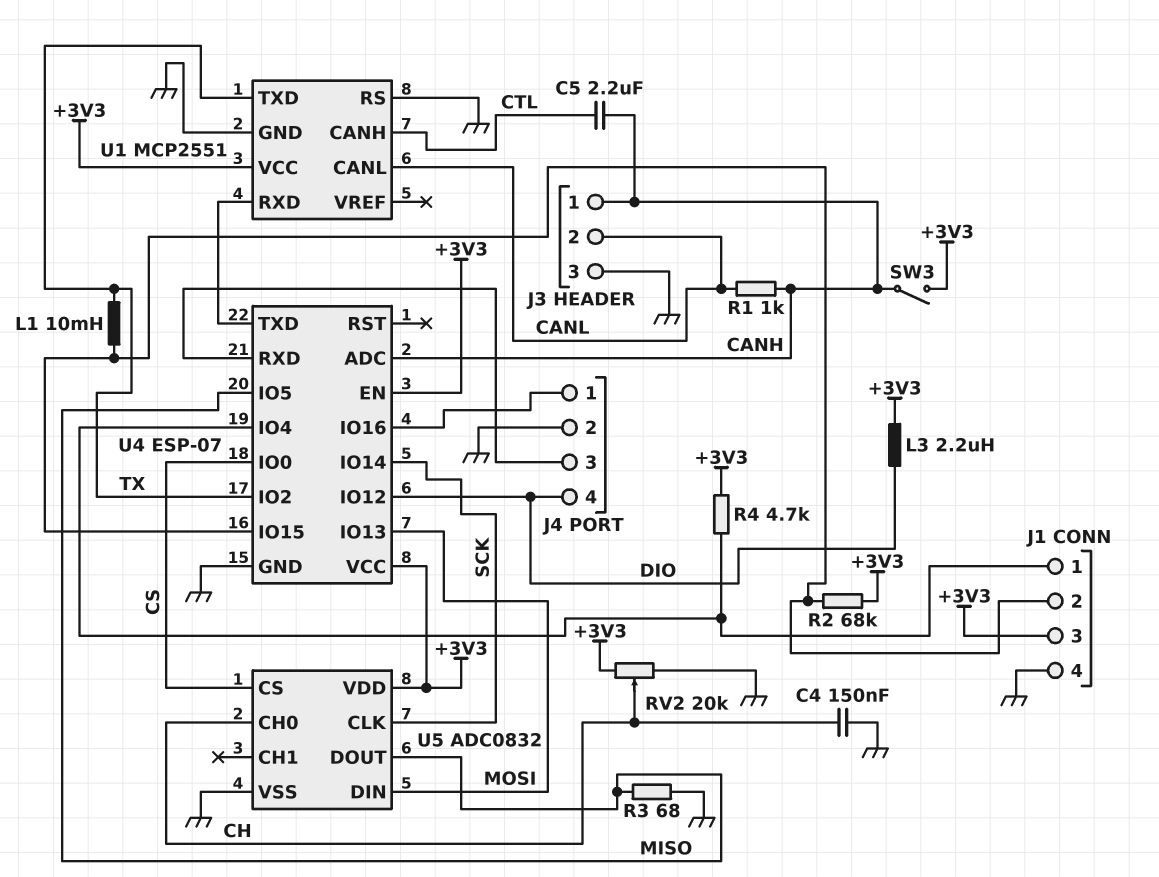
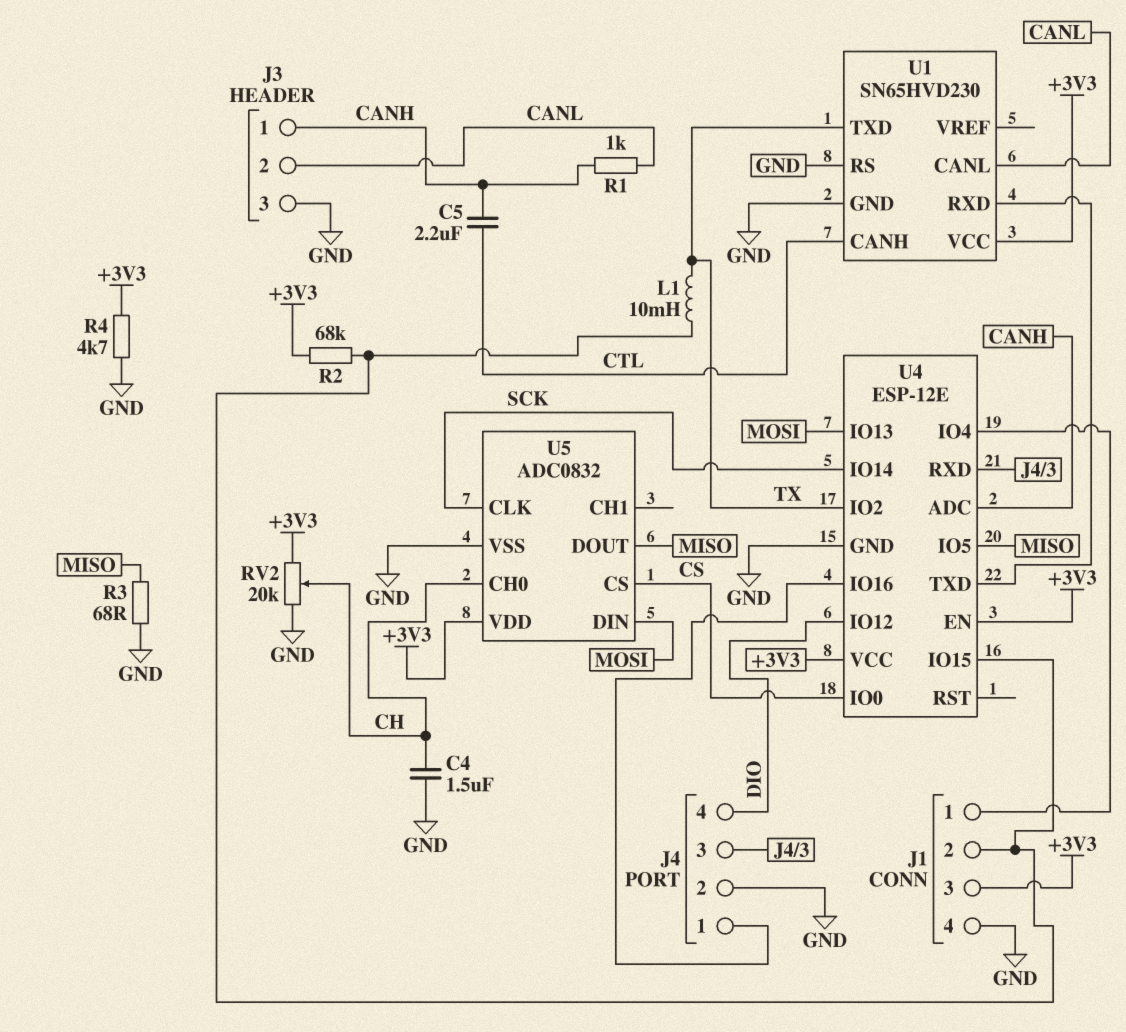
C4: 150nF (CH, GND) -> 1.5uF (CH, GND)
L3: 2.2uH (+3V3, DIO) -> none
R4: 4.7k (+3V3, J1/1) -> 4.7k (+3V3, GND)
SW3: switch (+3V3, CANH) -> none
U1: MCP2551 -> SN65HVD230
U4: ESP-07 -> ESP-12E

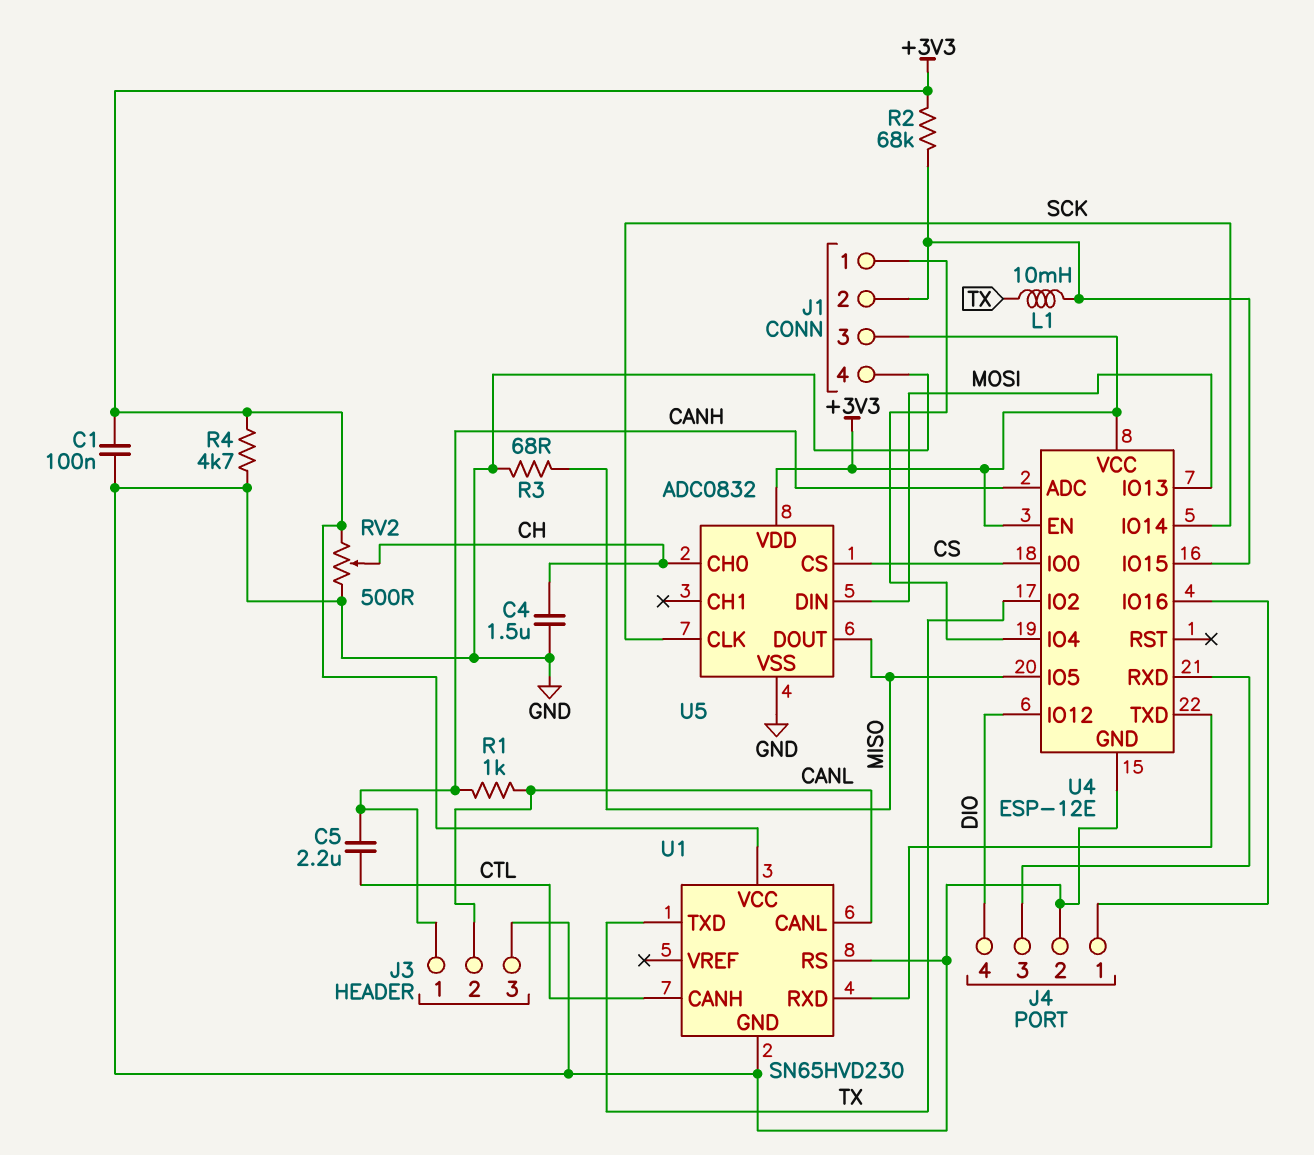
C1: none -> 100nF (+3V3, GND)
RV2: 20k (+3V3, GND, wiper CH) -> 500 (+3V3, GND, wiper CH)

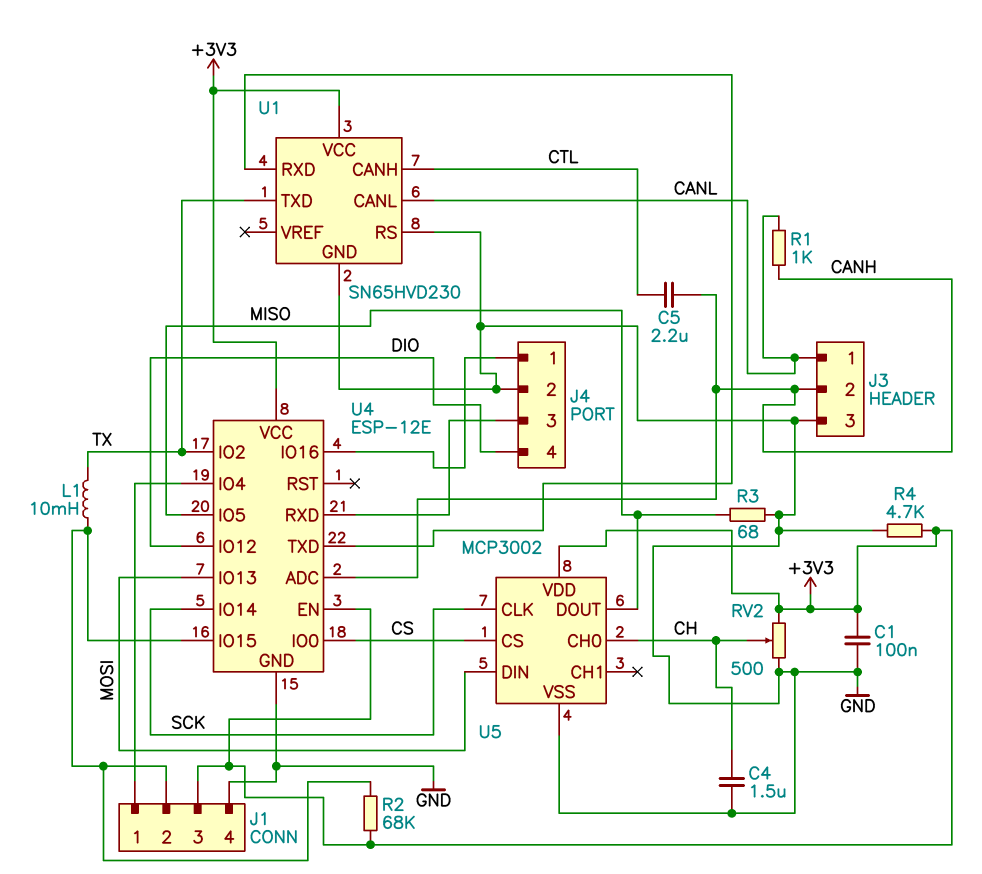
J3 pin 1: CANH -> CANL
J3 pin 2: CANL -> CANH
U5: ADC0832 -> MCP3002

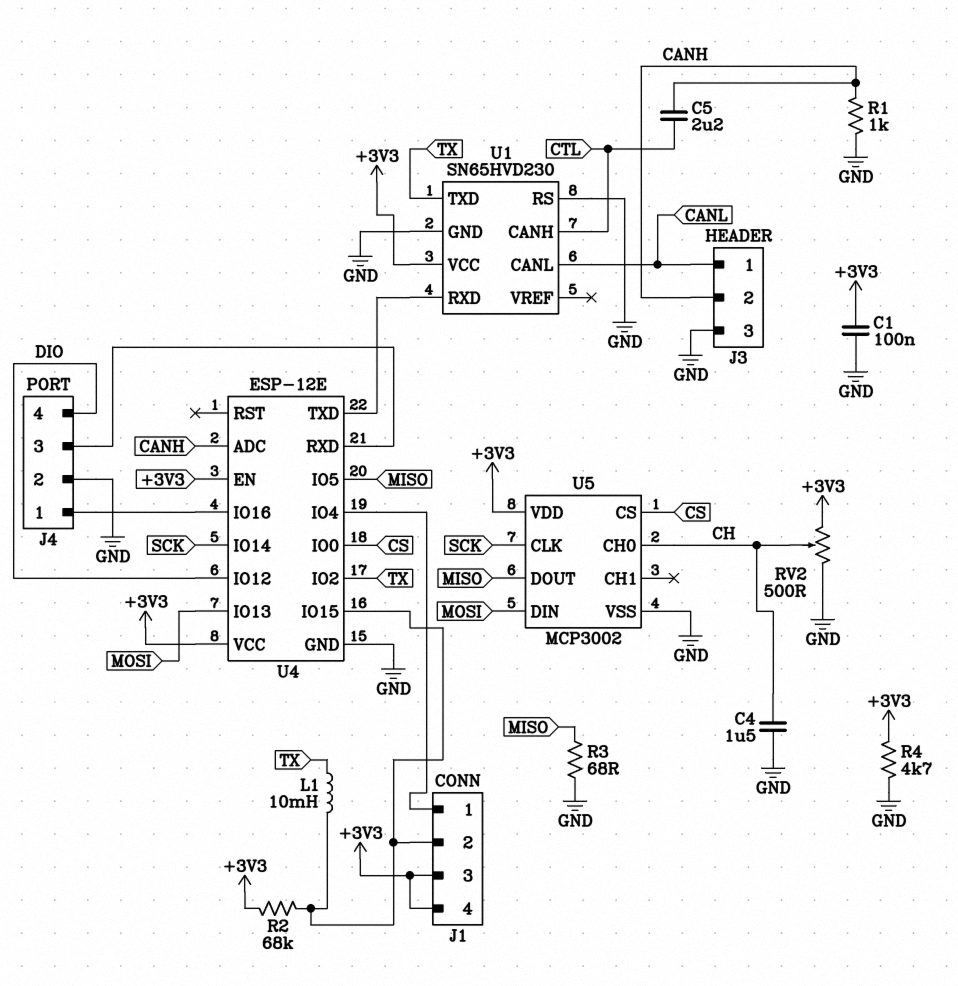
J1 pin 4: GND -> +3V3
R1: 1k (CANH, CANL) -> 1k (CANH, GND)

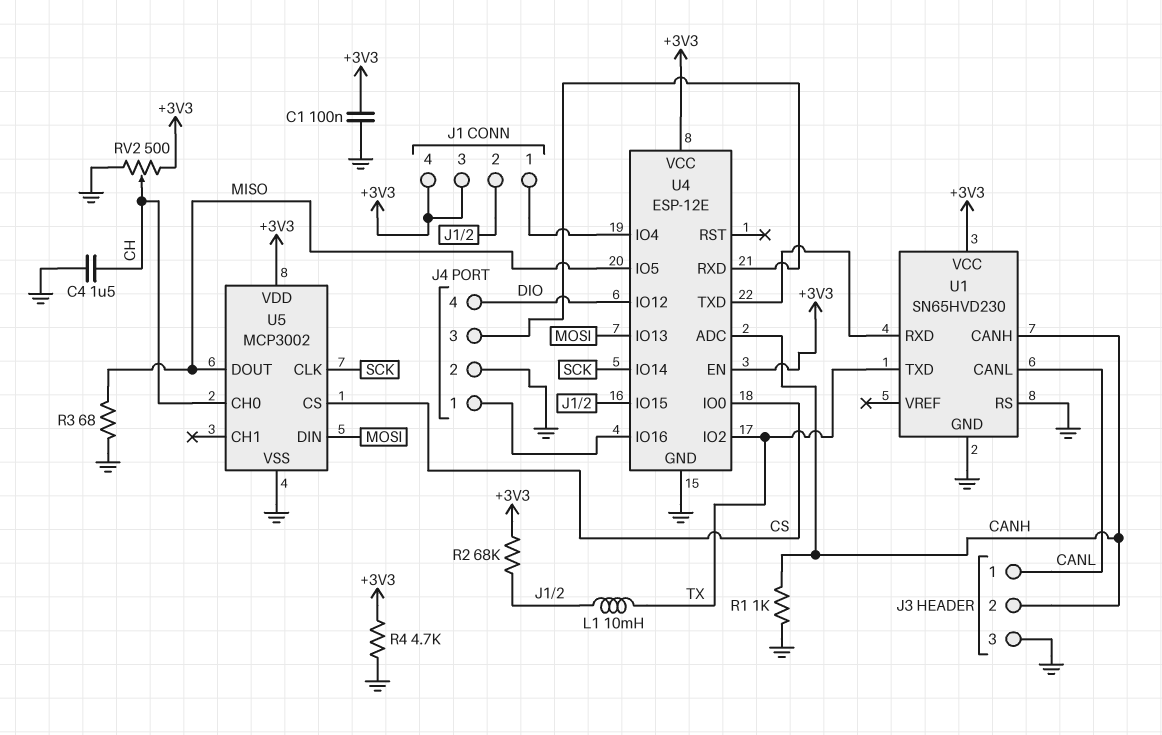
C5: 2.2uF (CANH, CTL) -> none
U1 pin CANH: CTL -> CANH

